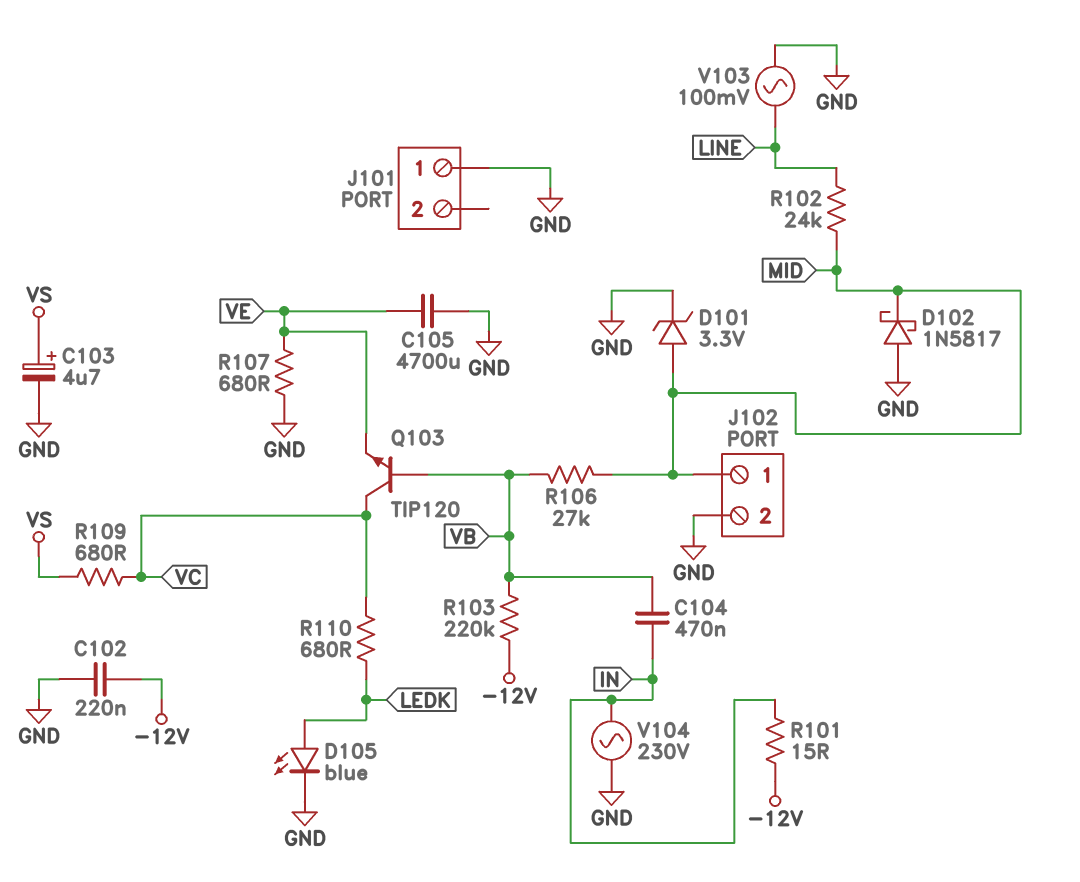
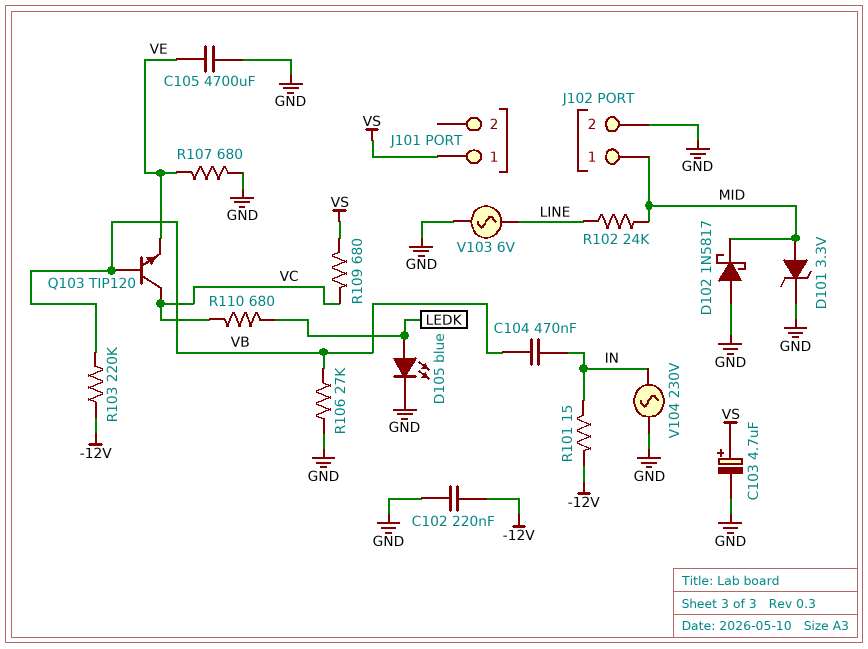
J101 pin 1: GND -> VS
R106: 27k (MID, VB) -> 27k (GND, VB)
V103: AC 100mV (GND, LINE) -> AC 6V (GND, LINE)

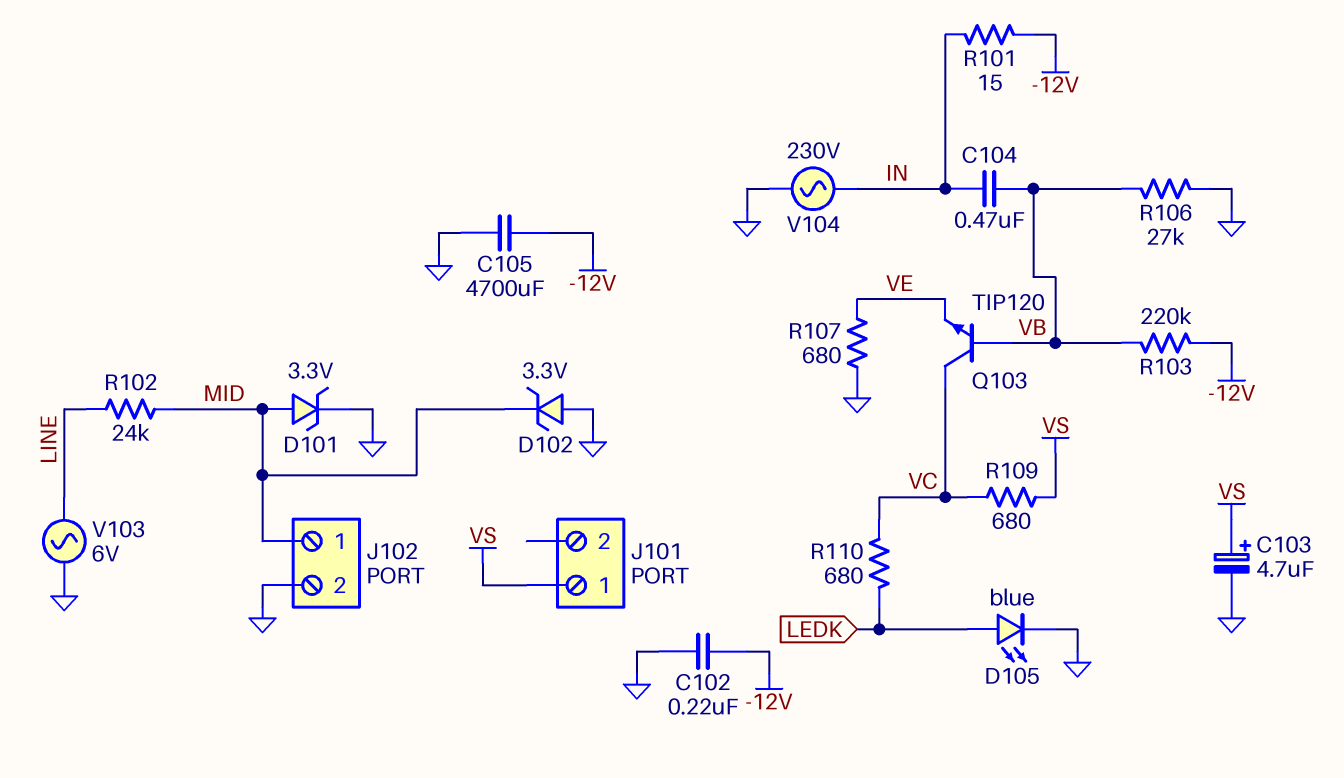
C105: 4700uF (GND, VE) -> 4700uF (-12V, GND)
D102: schottky 1N5817 (A GND, K MID) -> zener 3.3V (A GND, K MID)

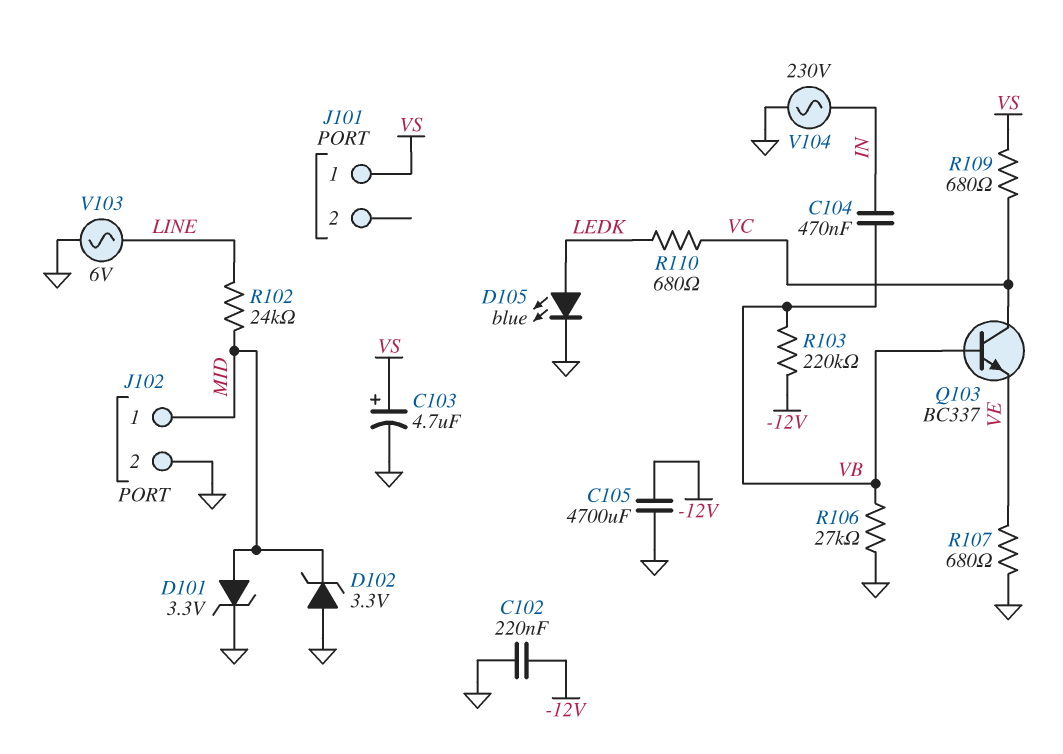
Q103: NPN TIP120 (B VB, C VC, E VE) -> NPN BC337 (B VB, C VC, E VE)
R101: 15 (-12V, IN) -> none

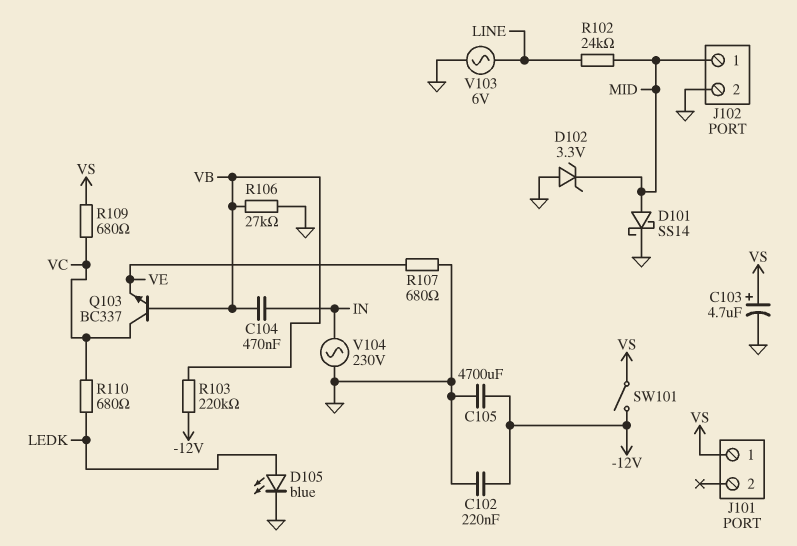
D101: zener 3.3V (A MID, K GND) -> schottky SS14 (A MID, K GND)
SW101: none -> switch (-12V, VS)

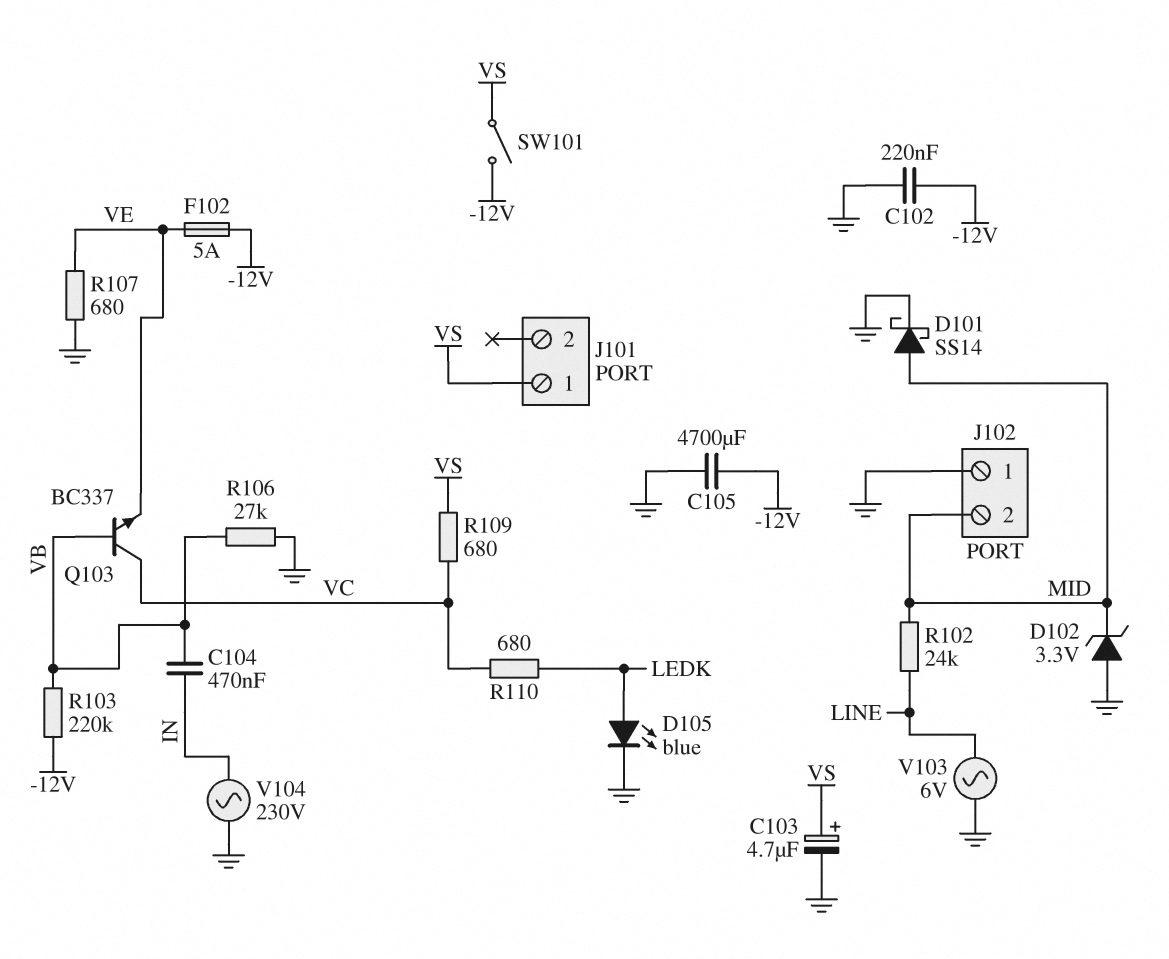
F102: none -> 5A (-12V, VE)
J102 pin 1: MID -> GND
J102 pin 2: GND -> MID

